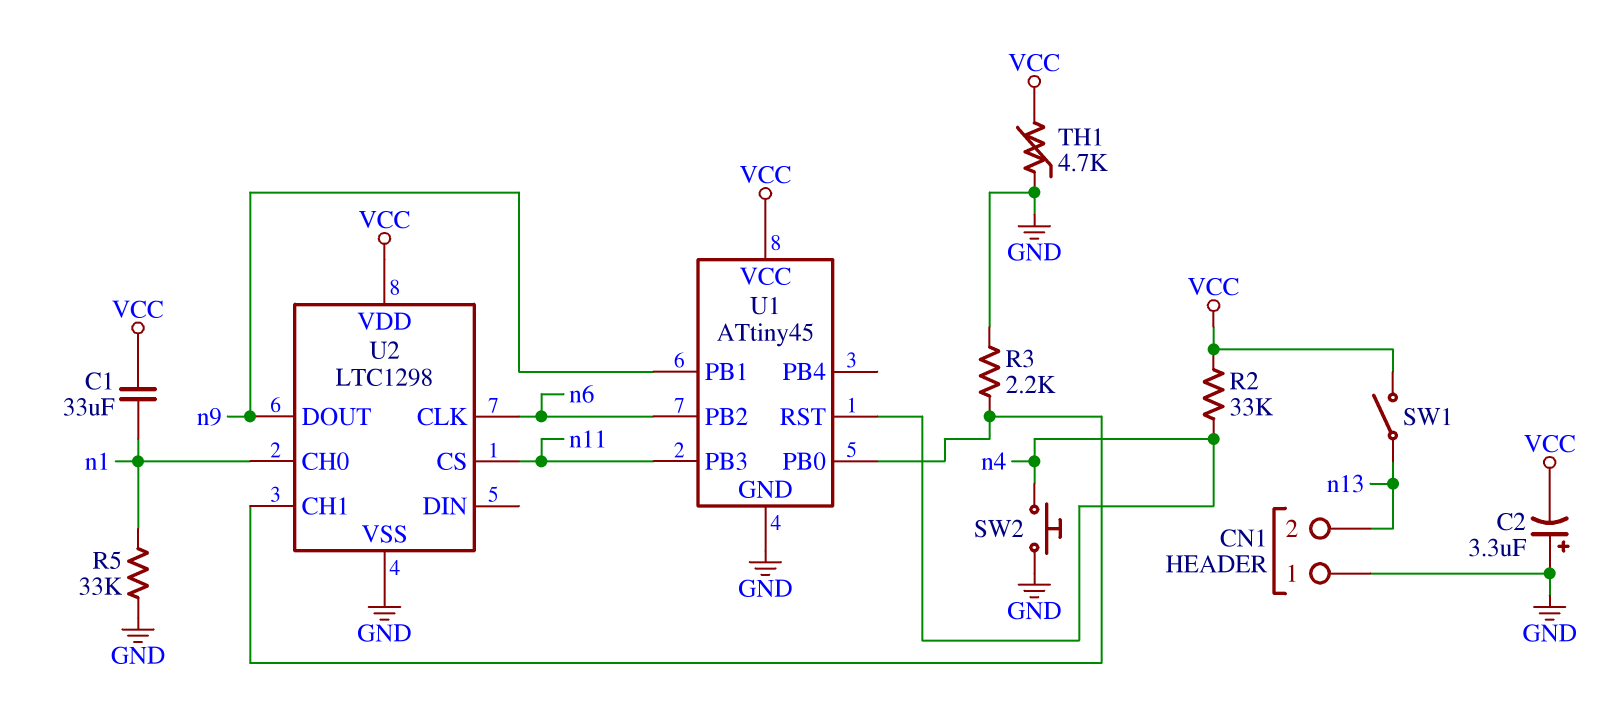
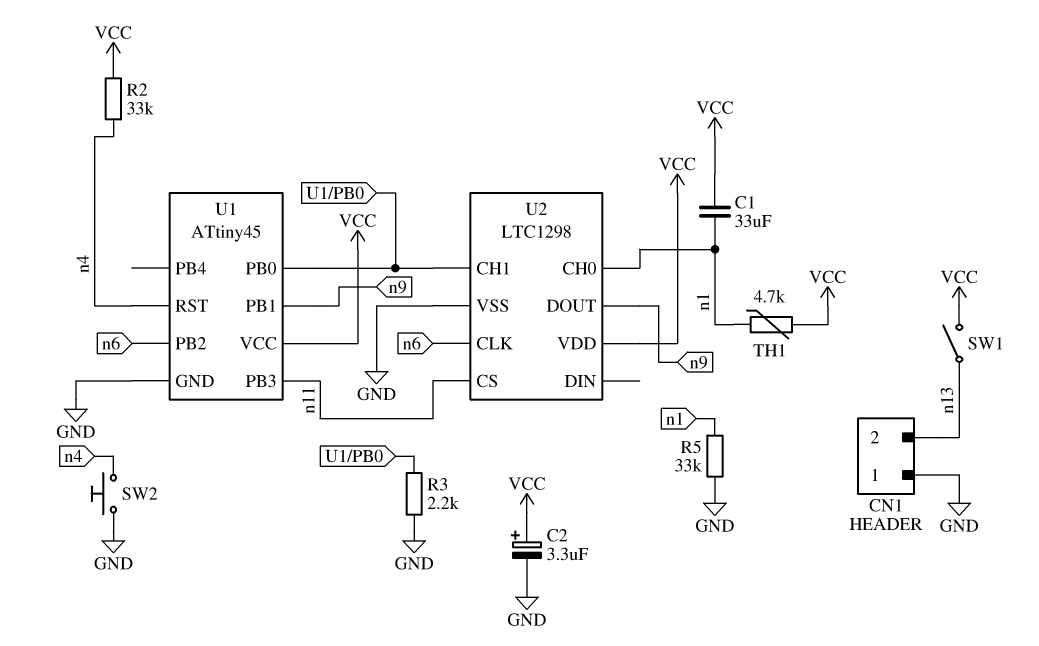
C2: 3.3uF (plus GND, minus VCC) -> 3.3uF (plus VCC, minus GND)
TH1: 4.7k (GND, VCC) -> 4.7k (VCC, n1)

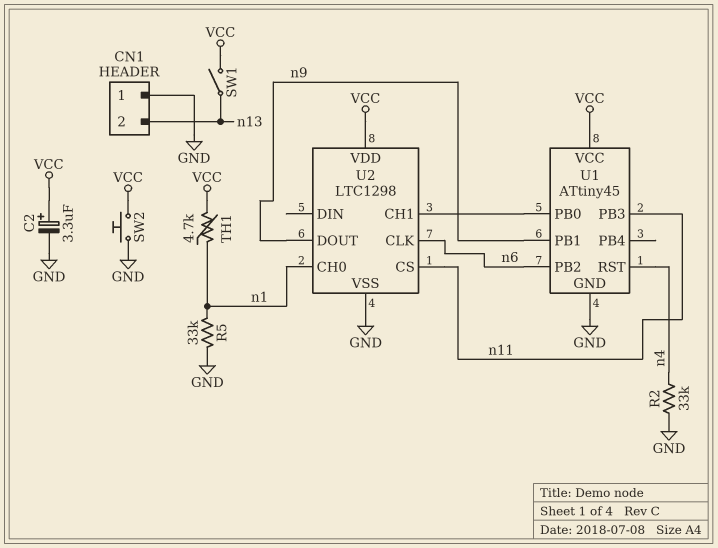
C1: 33uF (VCC, n1) -> none
R2: 33k (VCC, n4) -> 33k (GND, n4)
R3: 2.2k (GND, U1/PB0) -> none
SW2: button (GND, n4) -> button (GND, VCC)

